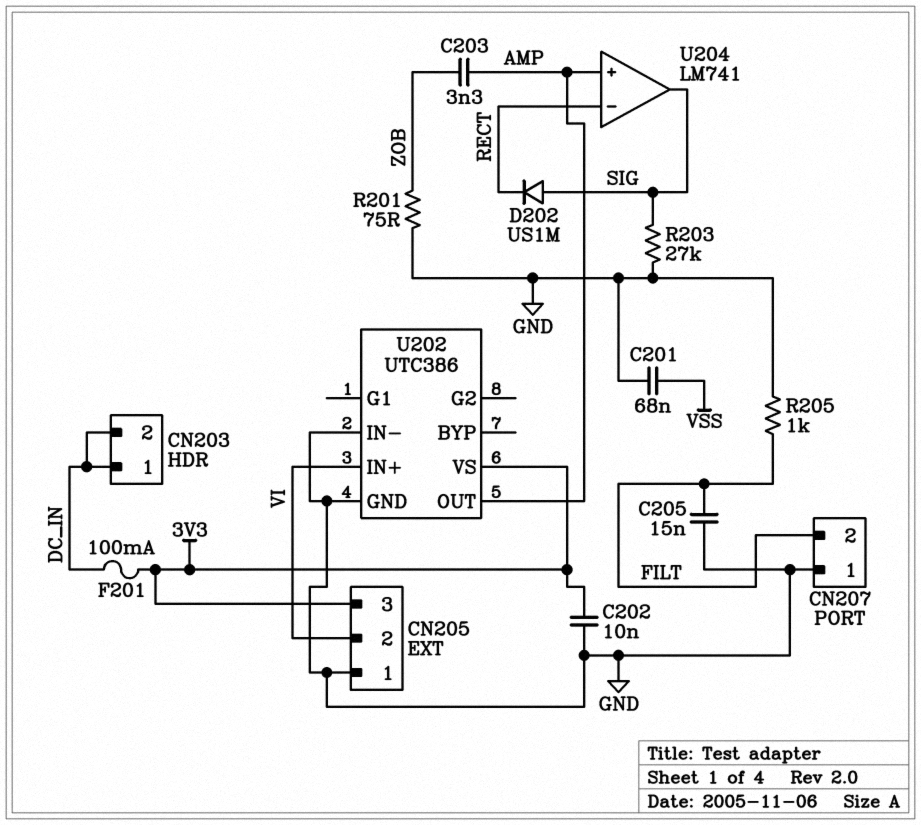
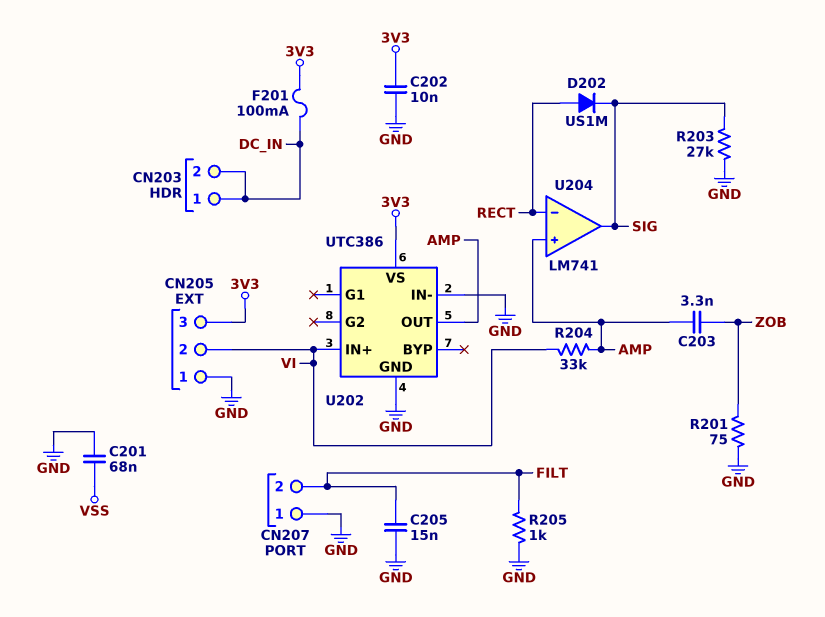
D202: diode US1M (A SIG, K RECT) -> diode US1M (A RECT, K SIG)
R204: none -> 33k (AMP, VI)

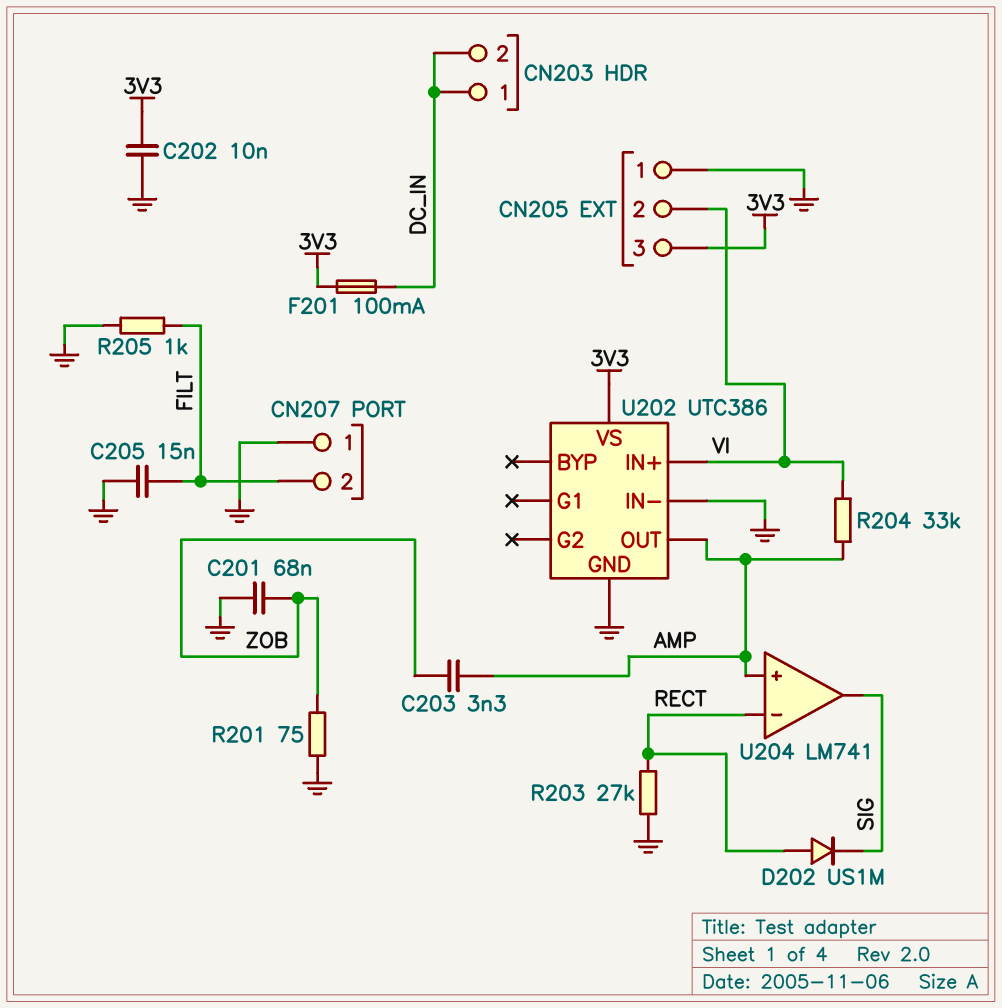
C201: 68nF (GND, VSS) -> 68nF (GND, ZOB)
R203: 27k (GND, SIG) -> 27k (GND, RECT)

